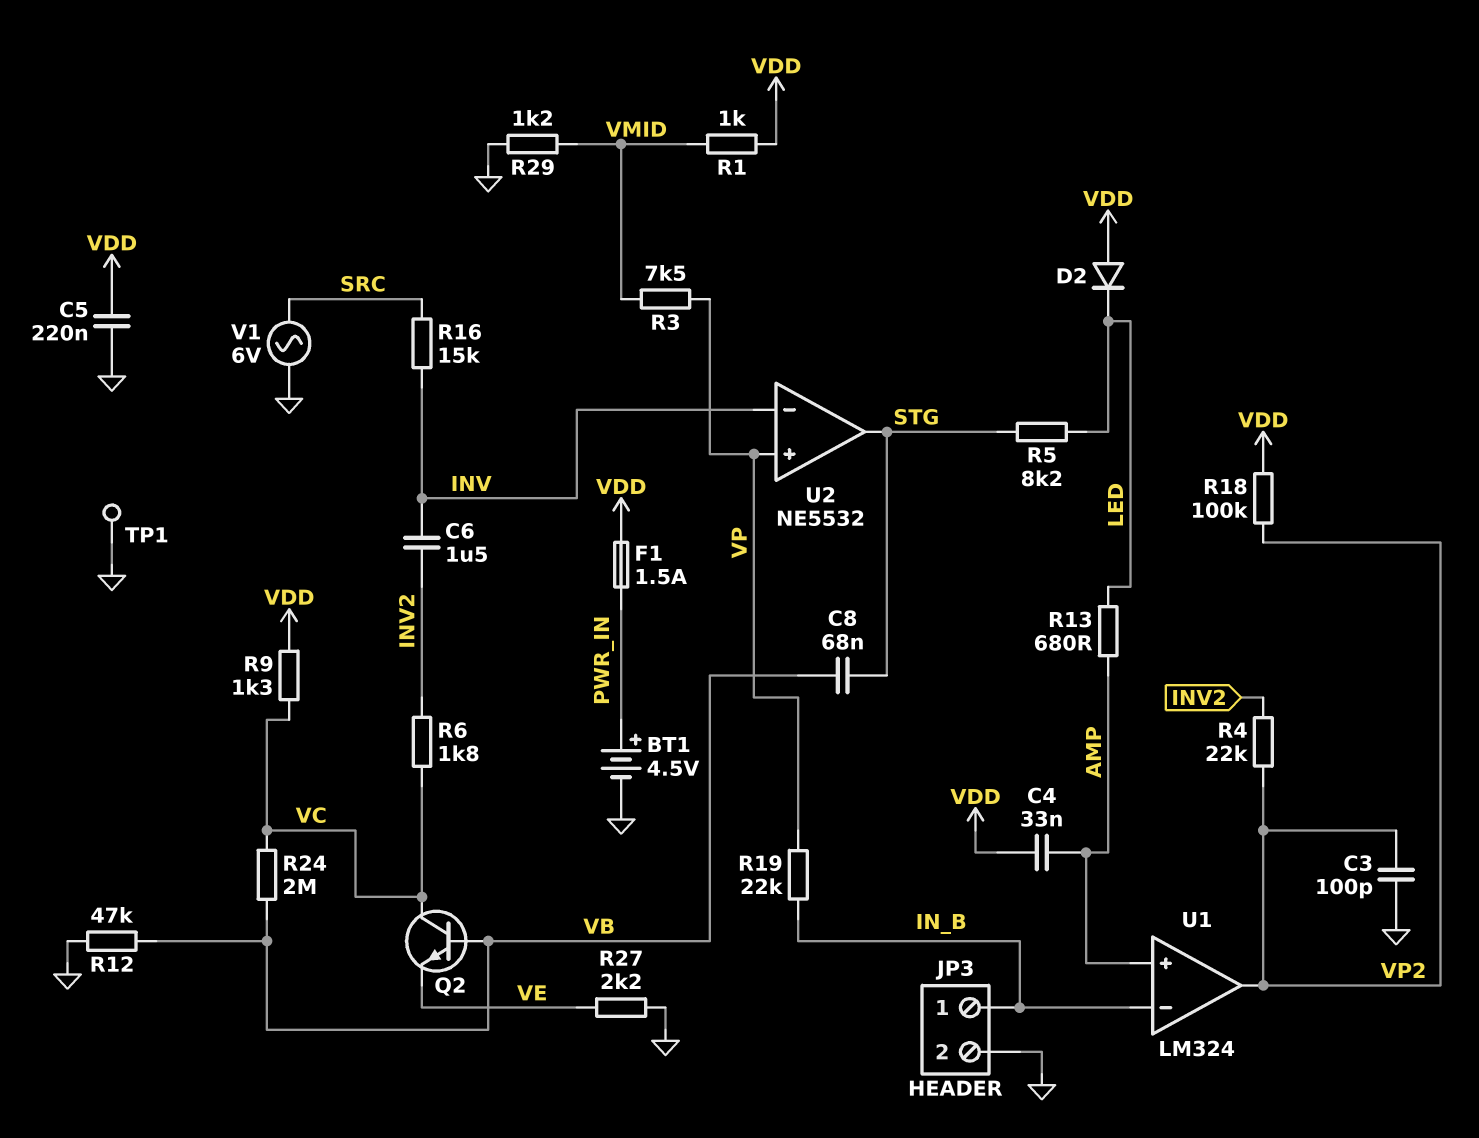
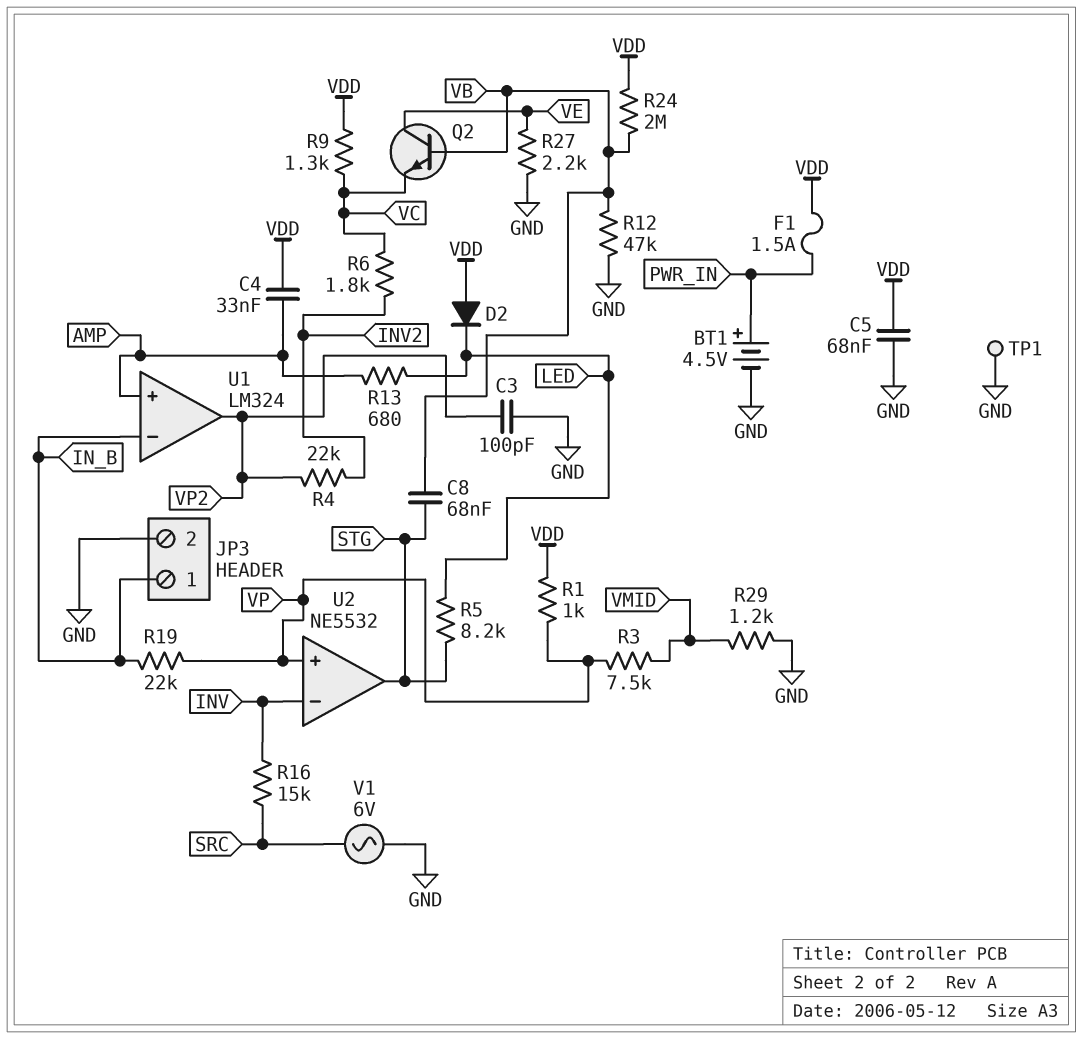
C5: 220nF (GND, VDD) -> 68nF (GND, VDD)
C6: 1.5uF (INV, INV2) -> none
Q2: NPN (B VB, C VC, E VE) -> NPN (B VB, C VE, E VC)
R1: 1k (VDD, VMID) -> 1k (VDD, VP)
R18: 100k (VDD, VP2) -> none
R24: 2M (VB, VC) -> 2M (VB, VDD)

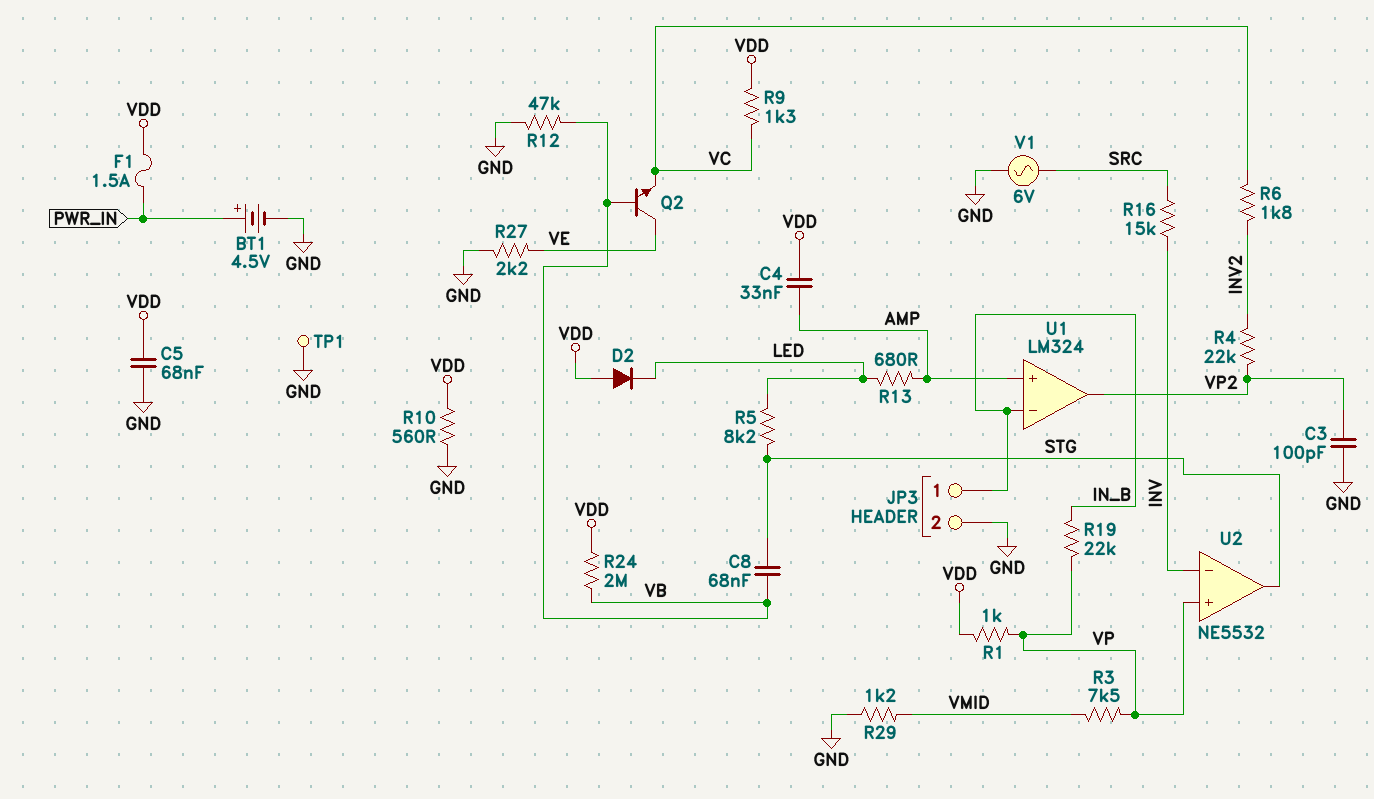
R10: none -> 560 (GND, VDD)

